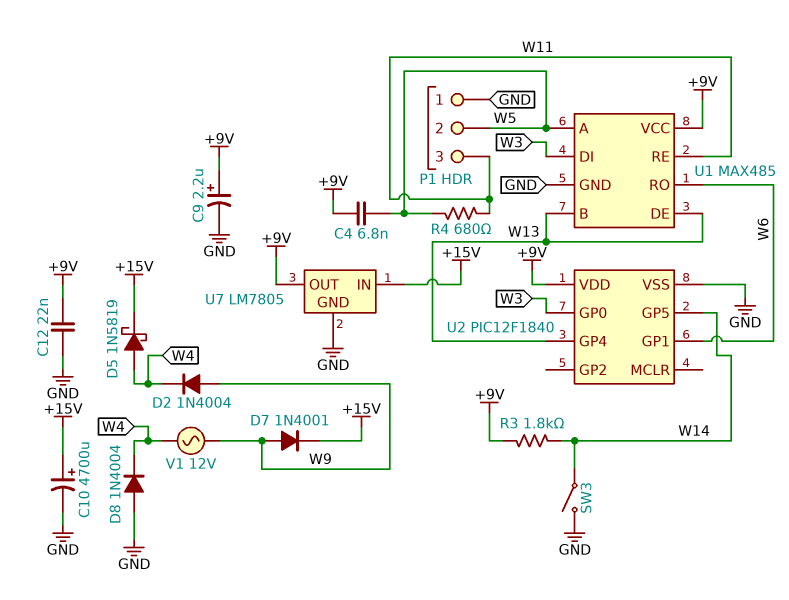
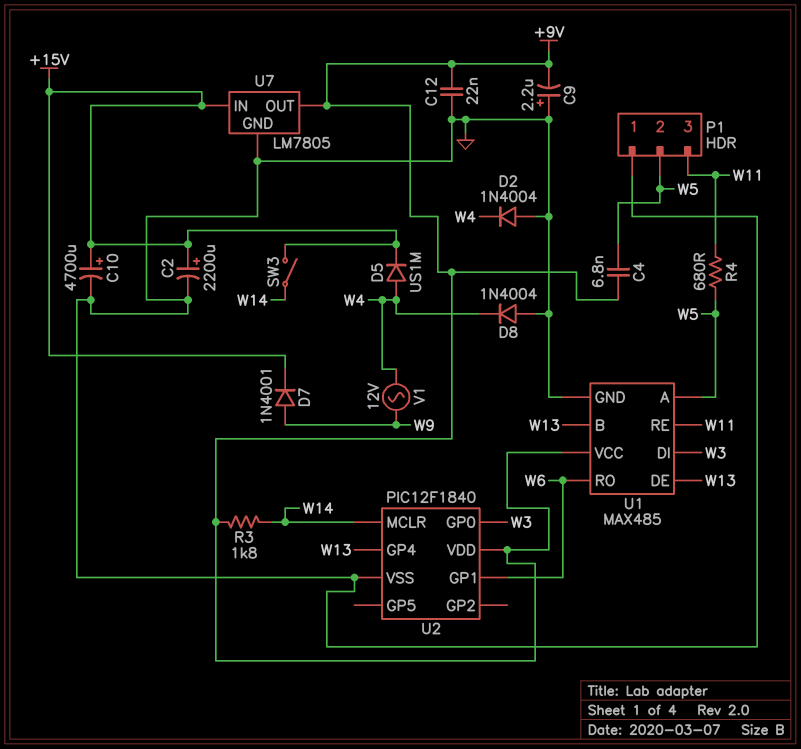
C2: none -> 2200uF (plus +15V, minus GND)
C9: 2.2uF (plus +9V, minus GND) -> 2.2uF (plus GND, minus +9V)
D2: diode 1N4004 (A W9, K W4) -> diode 1N4004 (A GND, K W4)
D5: schottky 1N5819 (A W4, K +15V) -> diode US1M (A W4, K +15V)
SW3: switch (GND, W14) -> switch (+15V, W14)
U2 pin GP5: W14 -> none
U2 pin MCLR: none -> W14

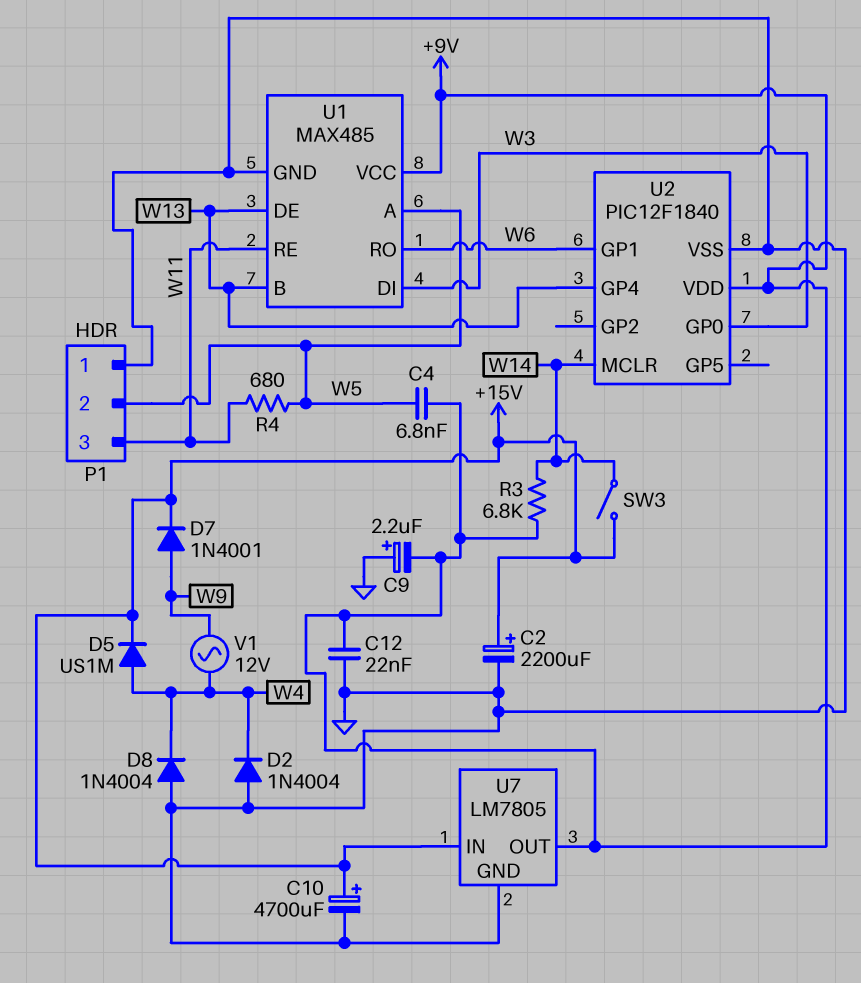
R3: 1.8k (+9V, W14) -> 6.8k (+9V, W14)

